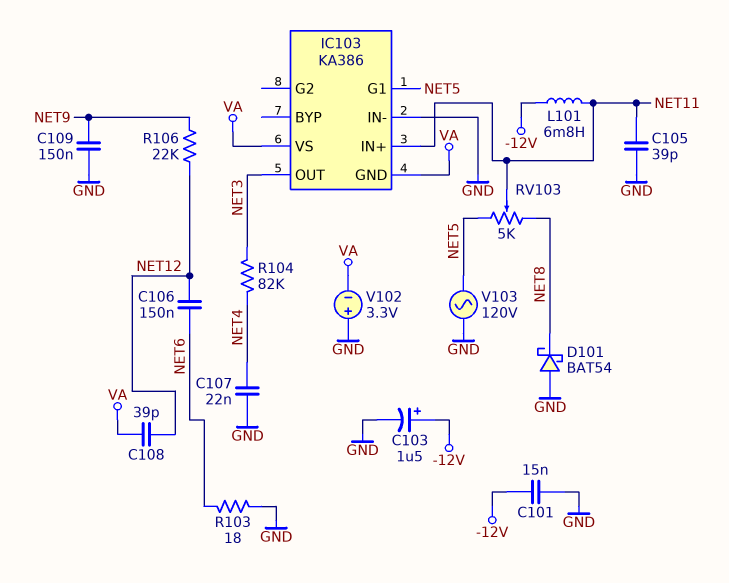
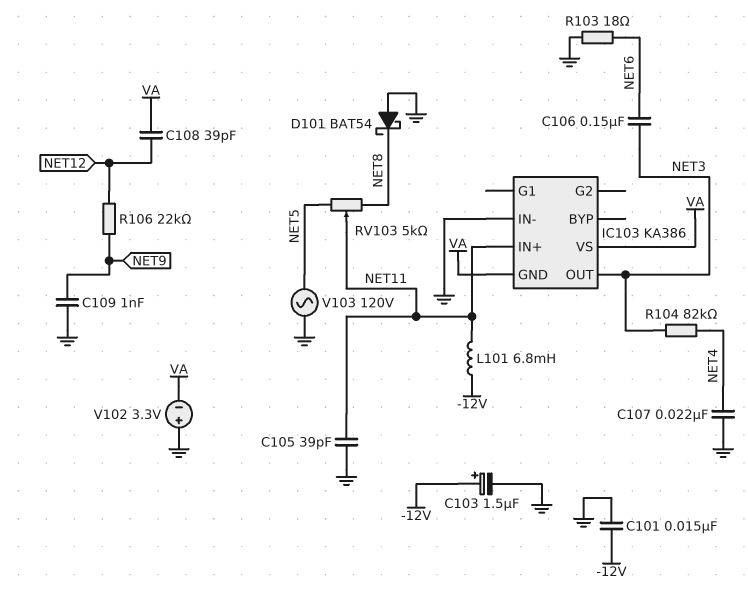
C106: 150nF (NET6, NET12) -> 150nF (NET3, NET6)
C109: 150nF (GND, NET9) -> 1nF (GND, NET9)
IC103 pin G1: NET5 -> none

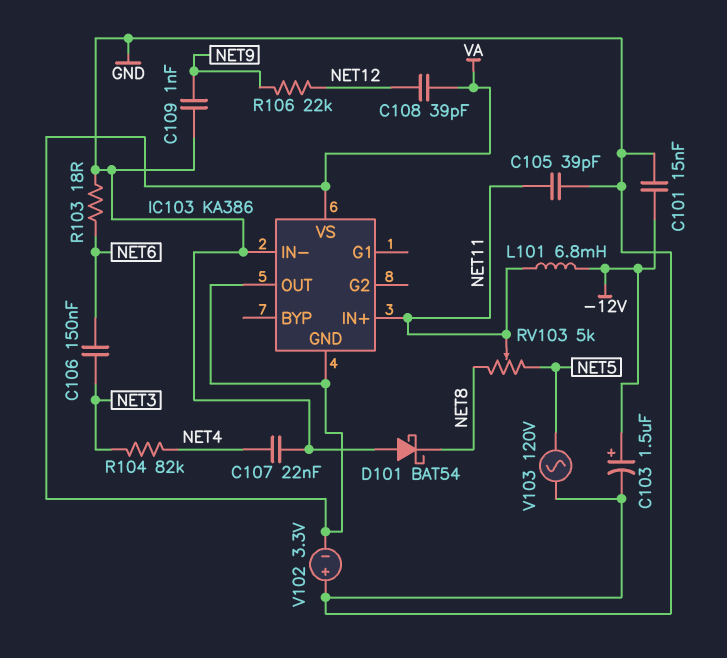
IC103 pin OUT: NET3 -> VA

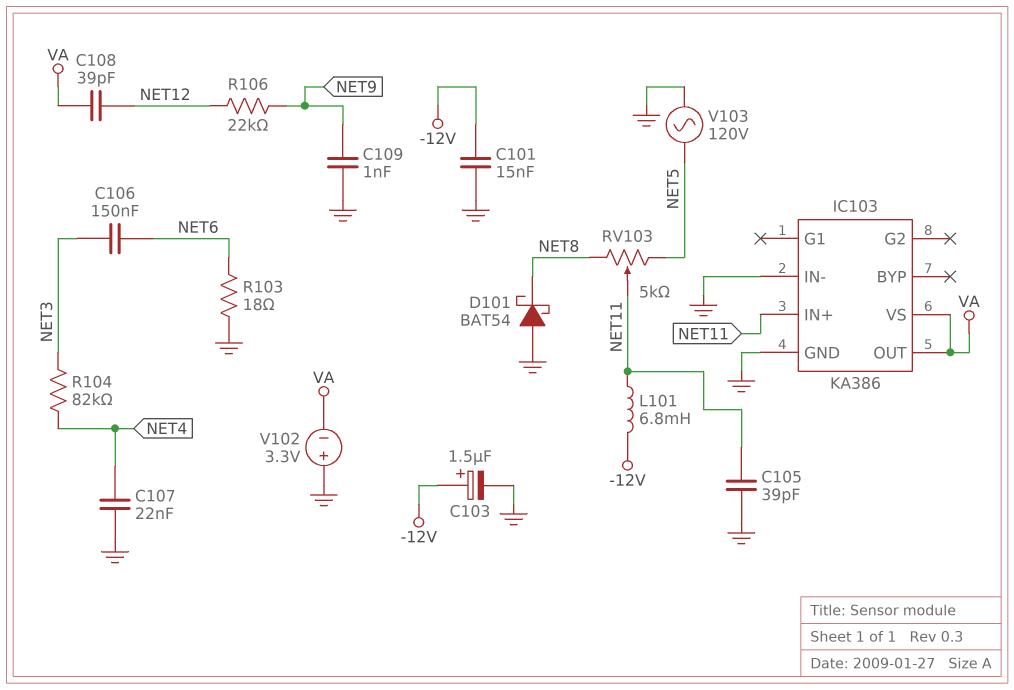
IC103 pin GND: VA -> GND

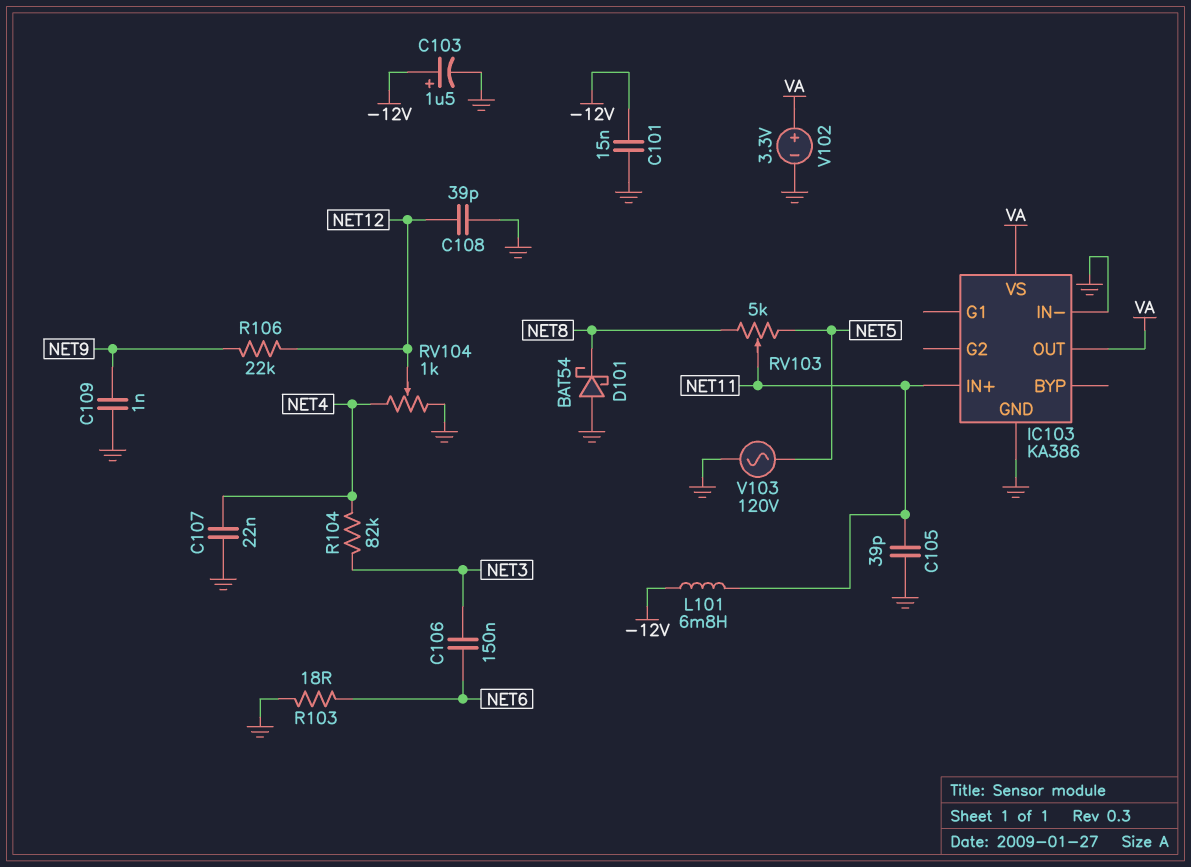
C108: 39pF (NET12, VA) -> 39pF (GND, NET12)
RV104: none -> 1k (GND, NET4, wiper NET12)
V102: 3.3V (plus GND, minus VA) -> 3.3V (plus VA, minus GND)

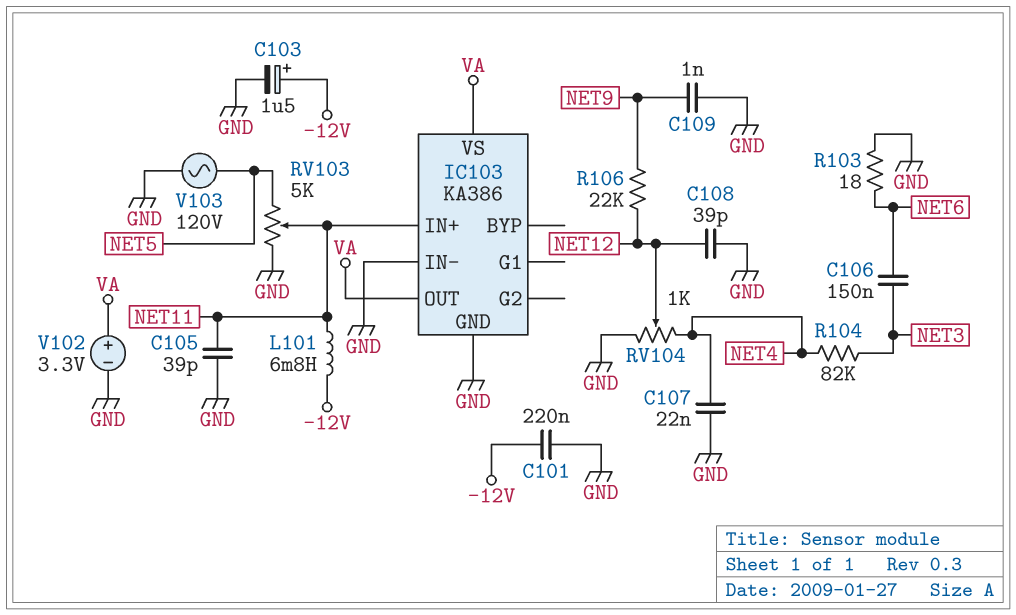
C101: 15nF (-12V, GND) -> 220nF (-12V, GND)
D101: schottky BAT54 (A GND, K NET8) -> none
RV103: 5k (NET5, NET8, wiper NET11) -> 5k (GND, NET5, wiper NET11)

